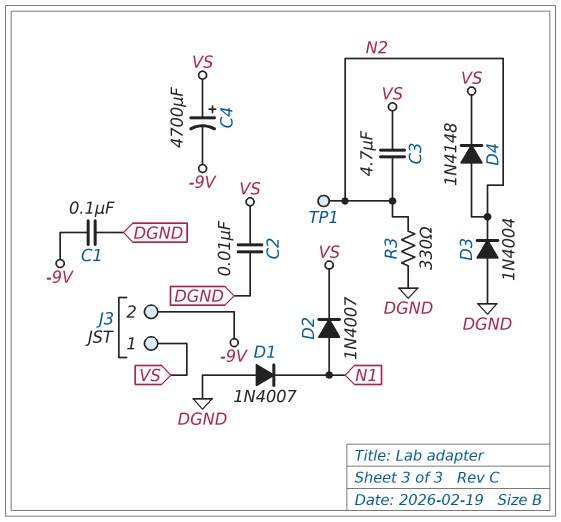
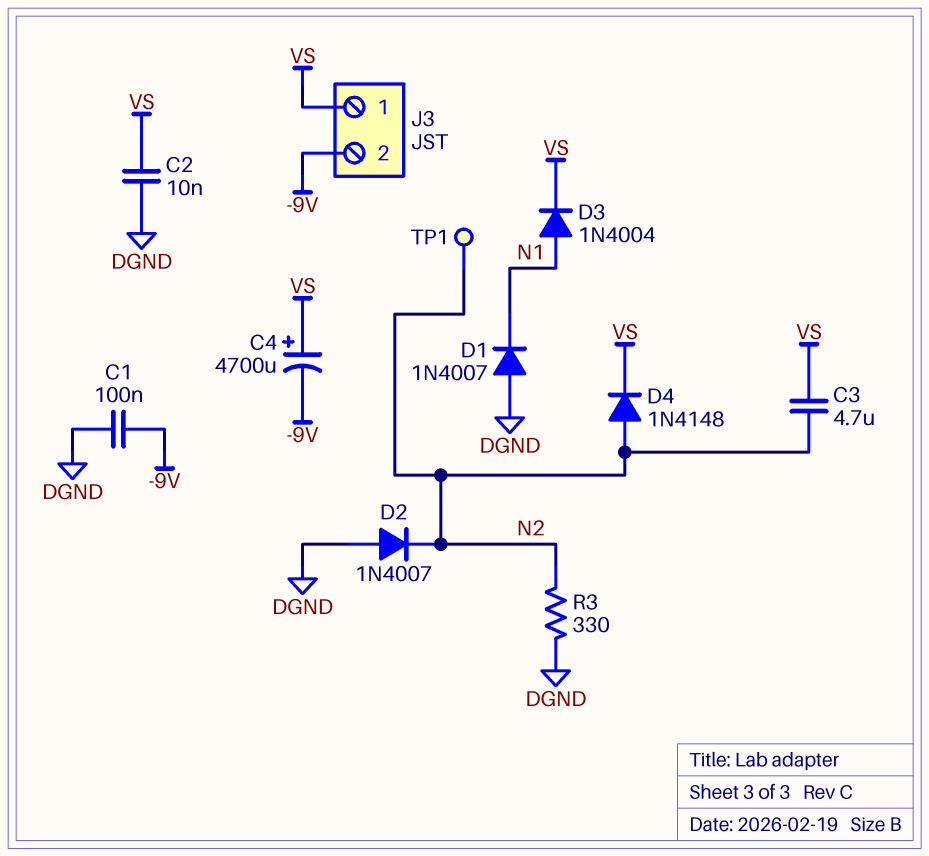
D2: diode 1N4007 (A N1, K VS) -> diode 1N4007 (A DGND, K N2)
D3: diode 1N4004 (A DGND, K N2) -> diode 1N4004 (A N1, K VS)

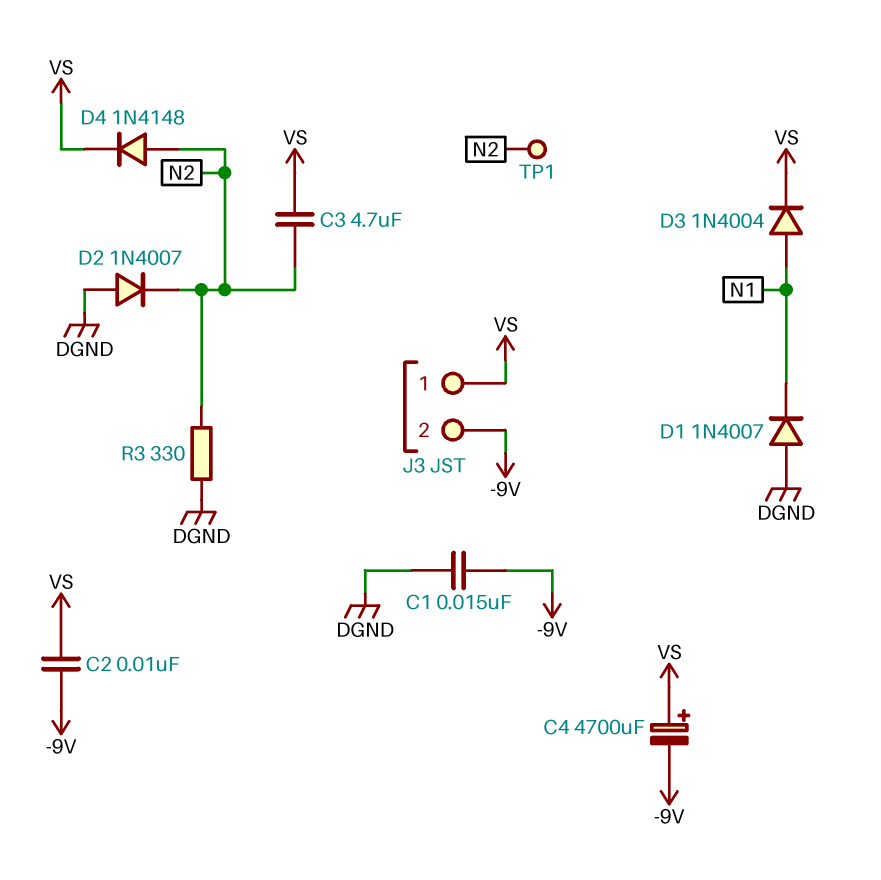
C1: 100nF (-9V, DGND) -> 15nF (-9V, DGND)
C2: 10nF (DGND, VS) -> 10nF (-9V, VS)

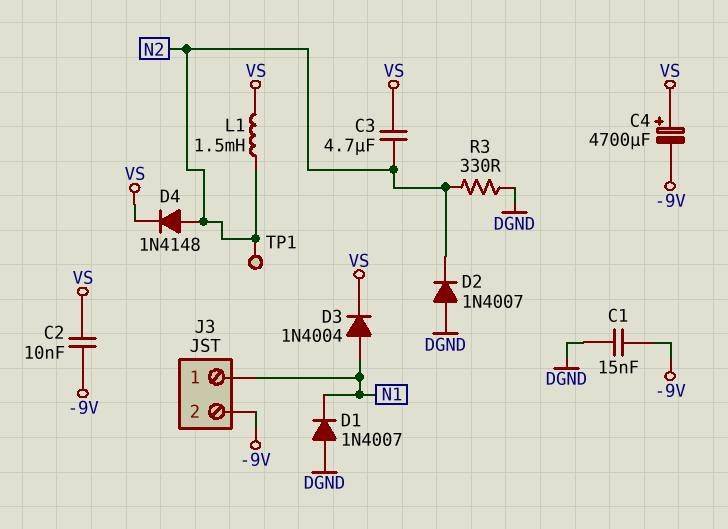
J3 pin 1: VS -> N1
L1: none -> 1.5mH (N2, VS)

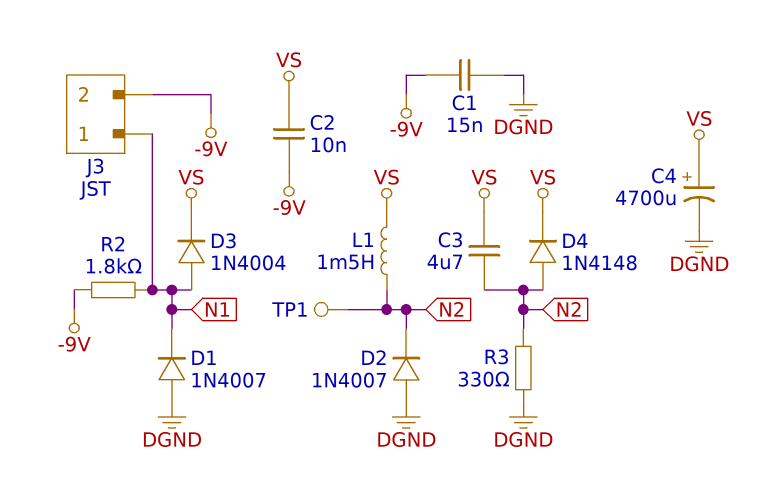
C4: 4700uF (plus VS, minus -9V) -> 4700uF (plus VS, minus DGND)
R2: none -> 1.8k (-9V, N1)

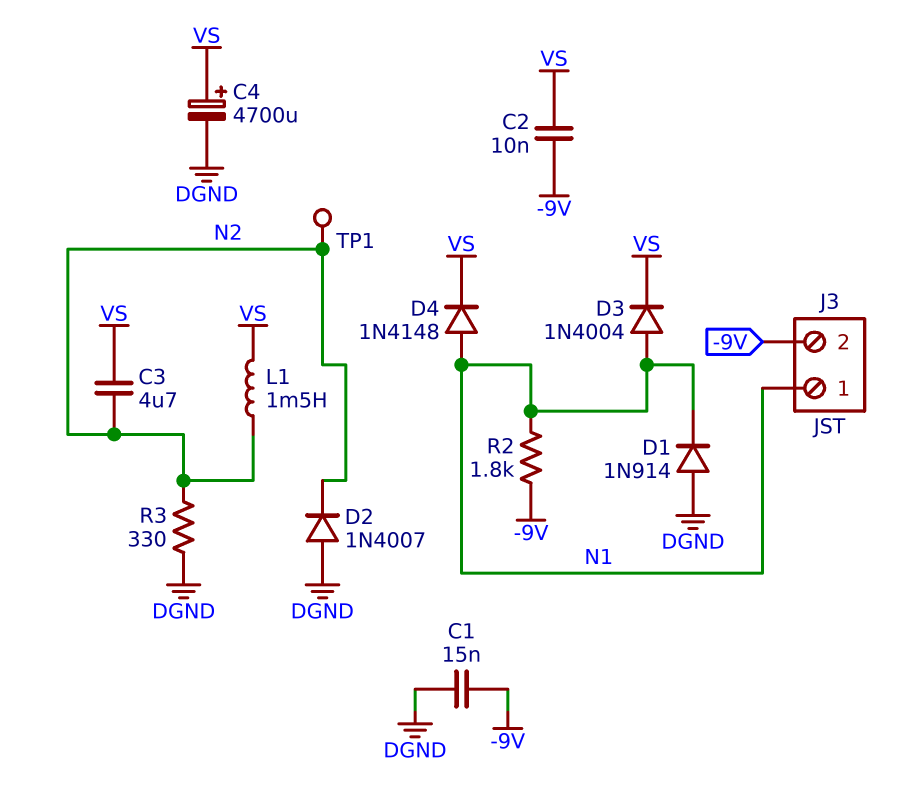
D1: diode 1N4007 (A DGND, K N1) -> diode 1N914 (A DGND, K N1)
D4: diode 1N4148 (A N2, K VS) -> diode 1N4148 (A N1, K VS)

